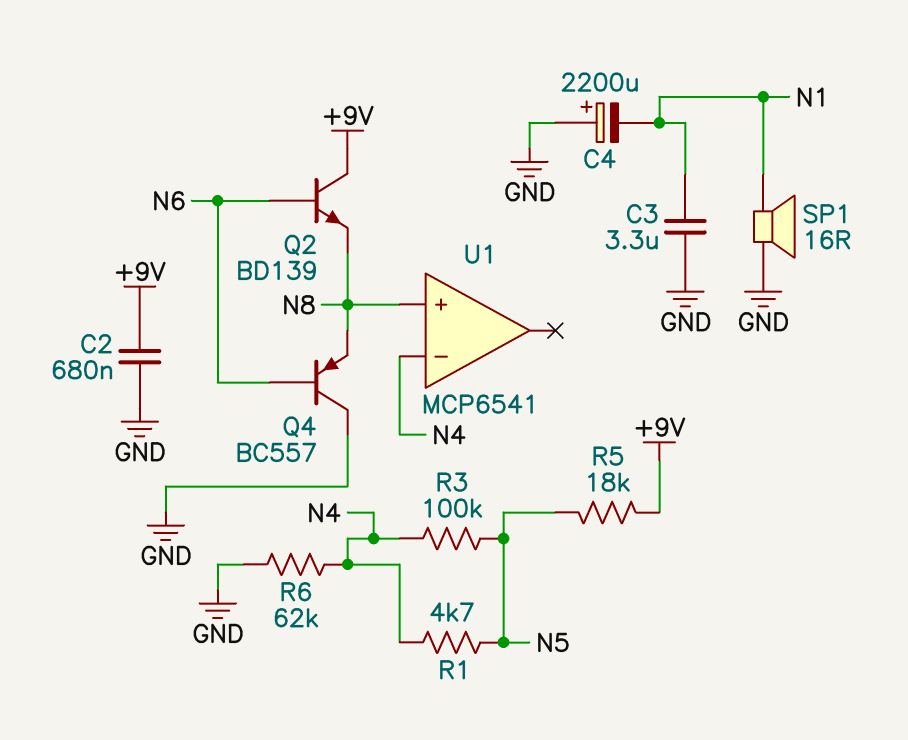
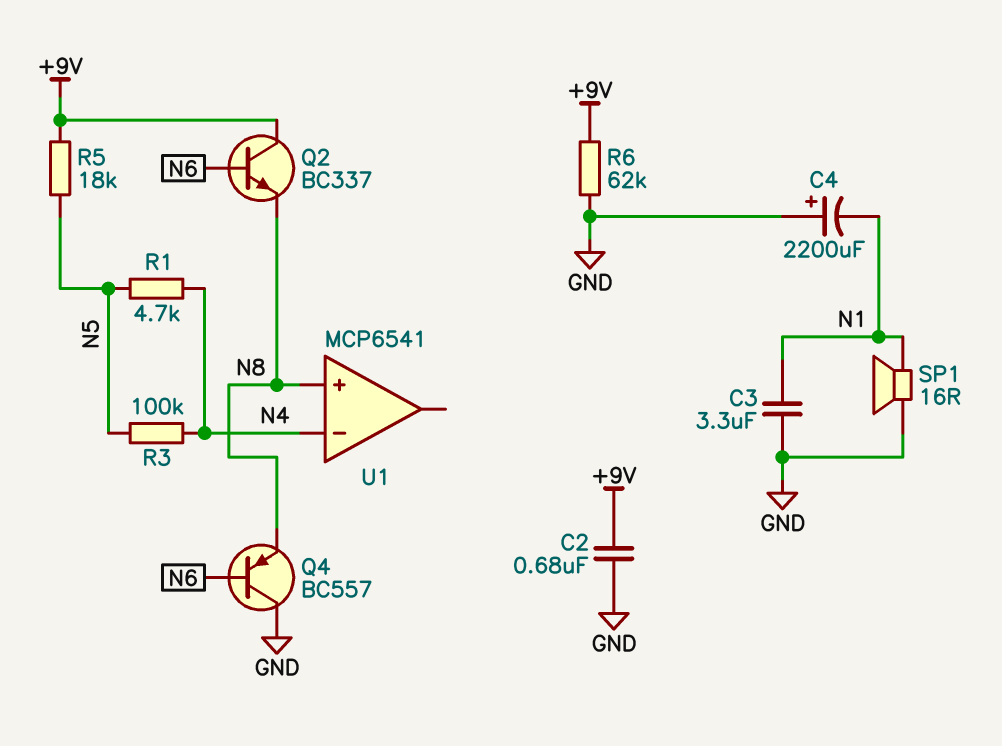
Q2: NPN BD139 (B N6, C +9V, E N8) -> NPN BC337 (B N6, C +9V, E N8)
R6: 62k (GND, N4) -> 62k (+9V, GND)

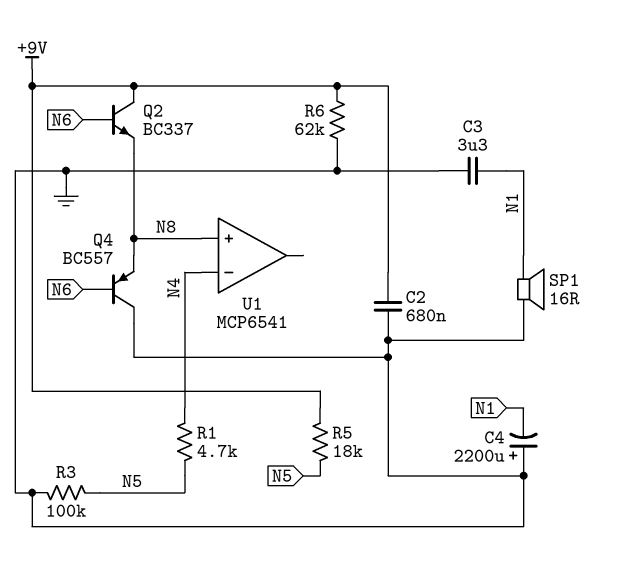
R3: 100k (N4, N5) -> 100k (GND, N5)

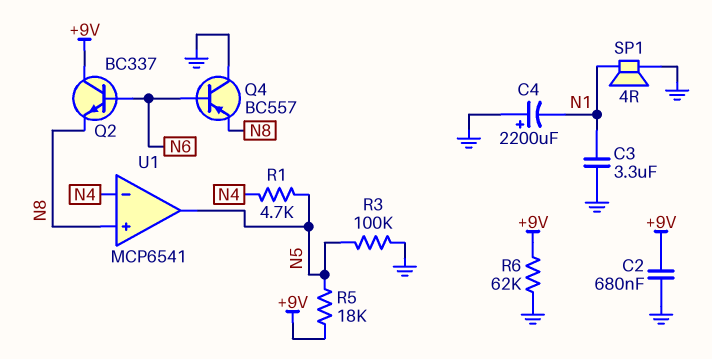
SP1: speaker 16R (GND, N1) -> speaker 4R (GND, N1)
U1 pin out: none -> N5

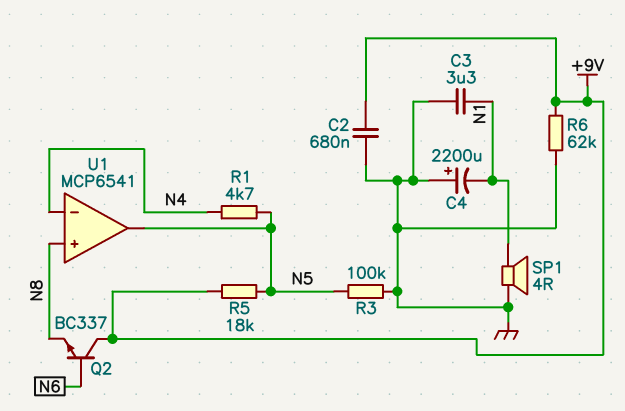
Q4: PNP BC557 (B N6, C GND, E N8) -> none

